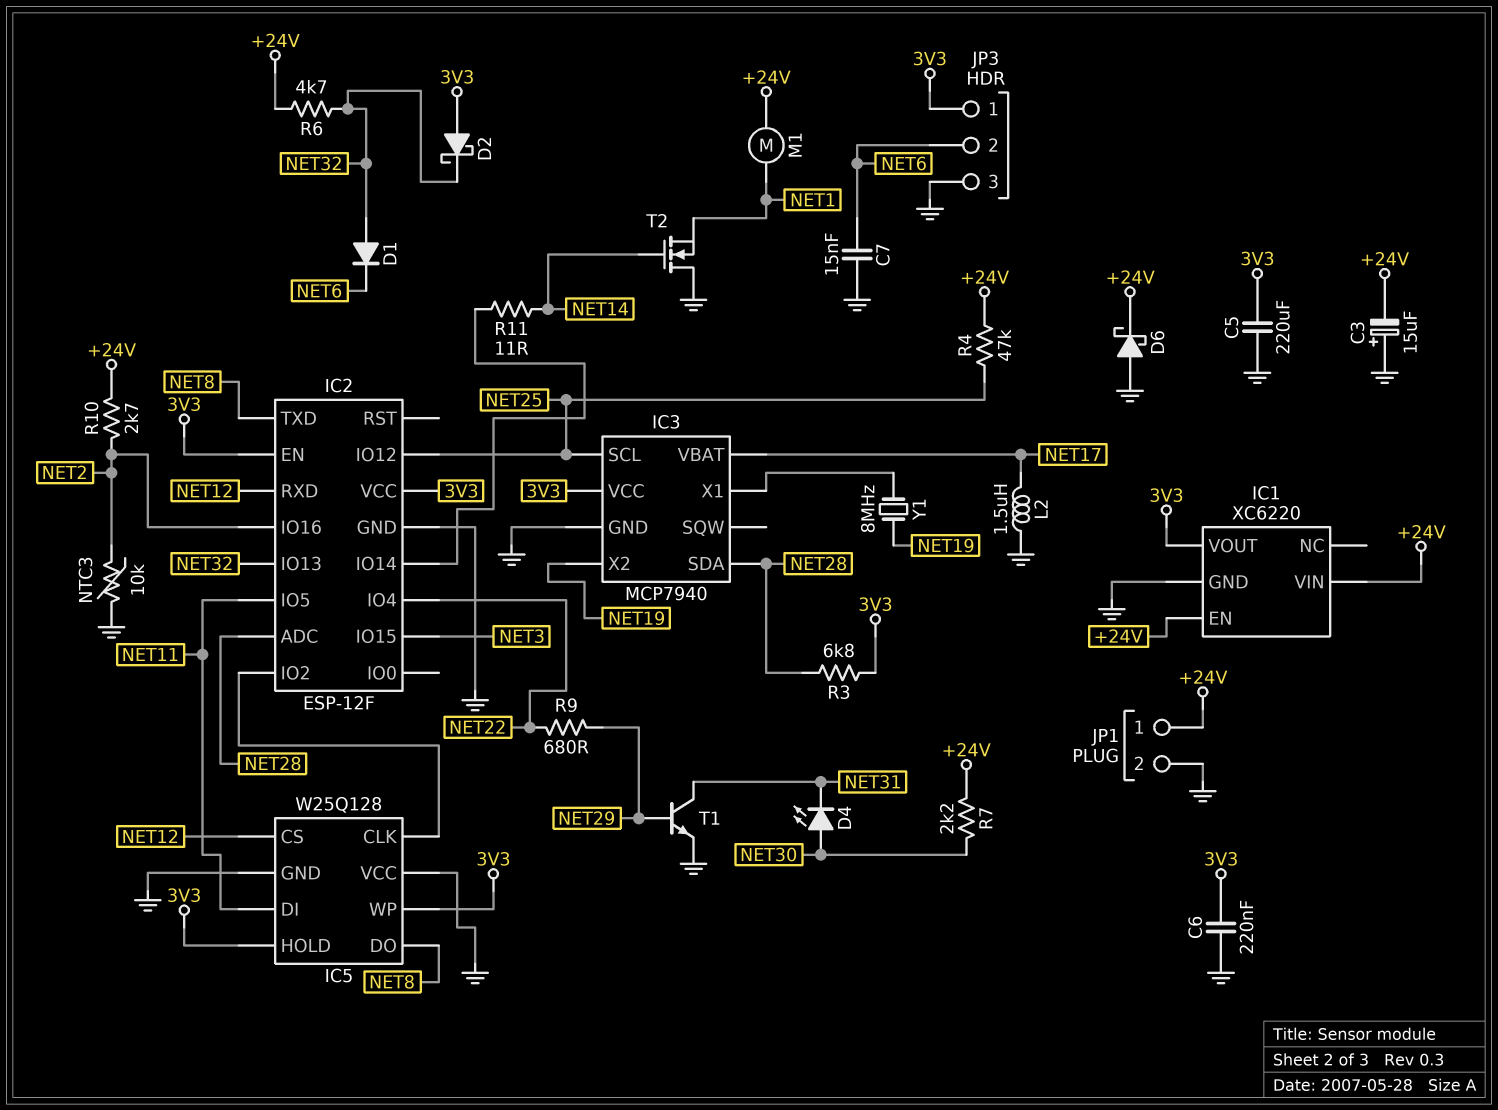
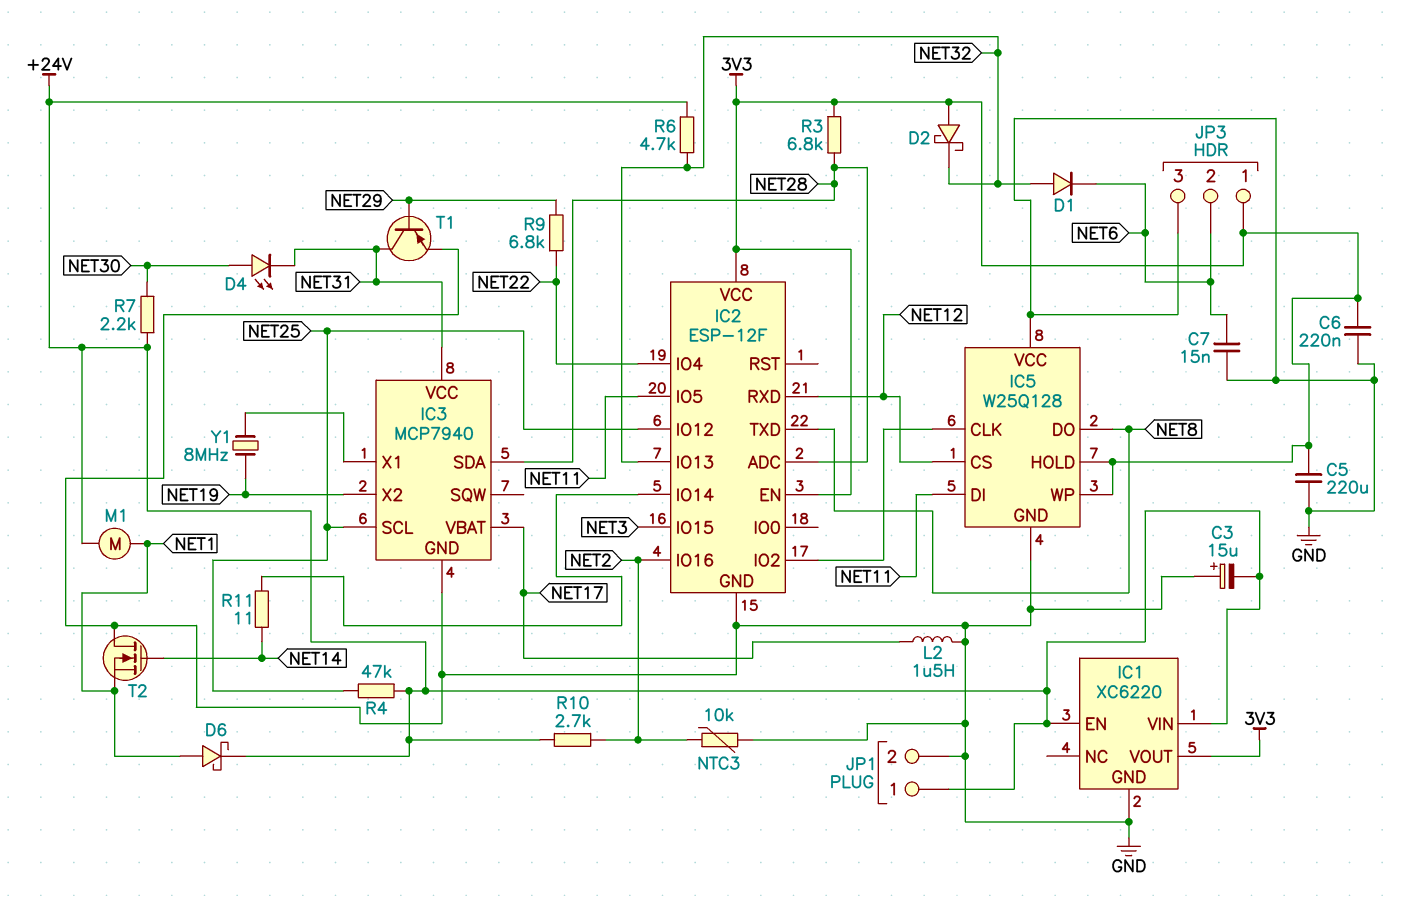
D6: schottky (A GND, K +24V) -> schottky (A NET1, K +24V)
IC3 pin VCC: 3V3 -> NET31
R9: 680 (NET22, NET29) -> 6.8k (NET22, NET29)
T1: NPN (B NET29, C NET31, E GND) -> PNP (B NET29, C NET31, E GND)

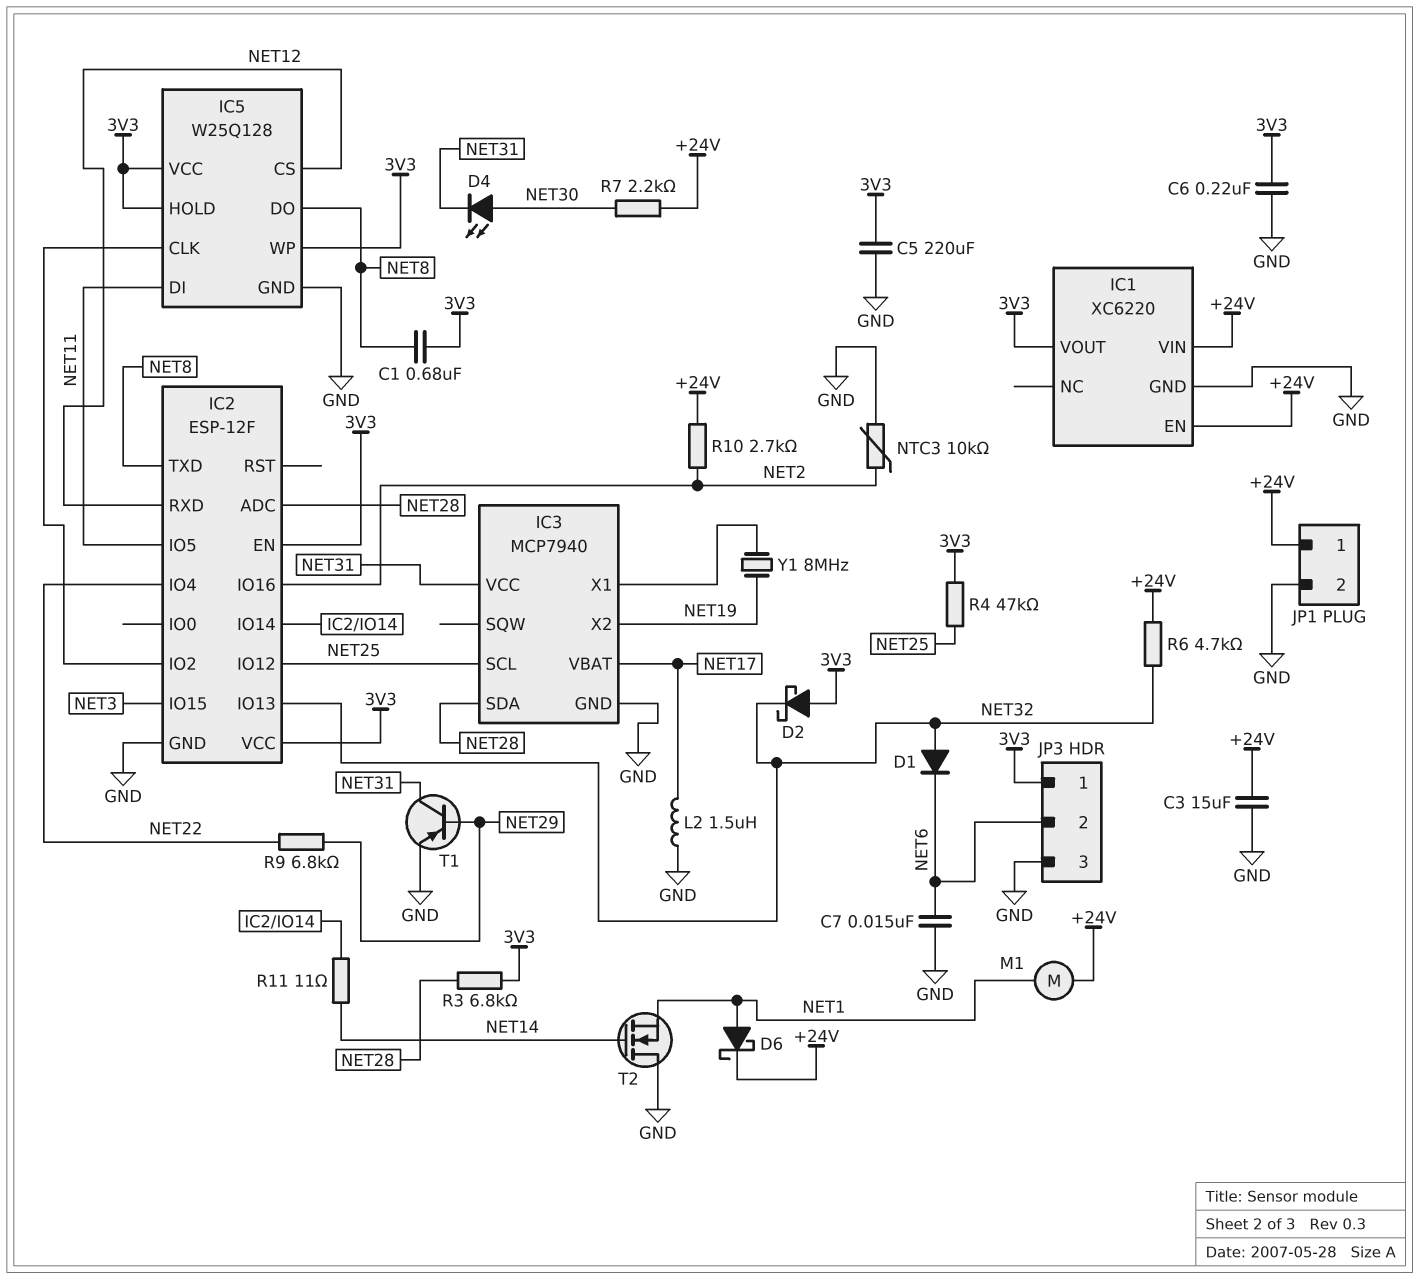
C1: none -> 680nF (3V3, NET8)
C3: 15uF (plus GND, minus +24V) -> 15uF (+24V, GND)
IC5 pin VCC: GND -> 3V3
R4: 47k (+24V, NET25) -> 47k (3V3, NET25)

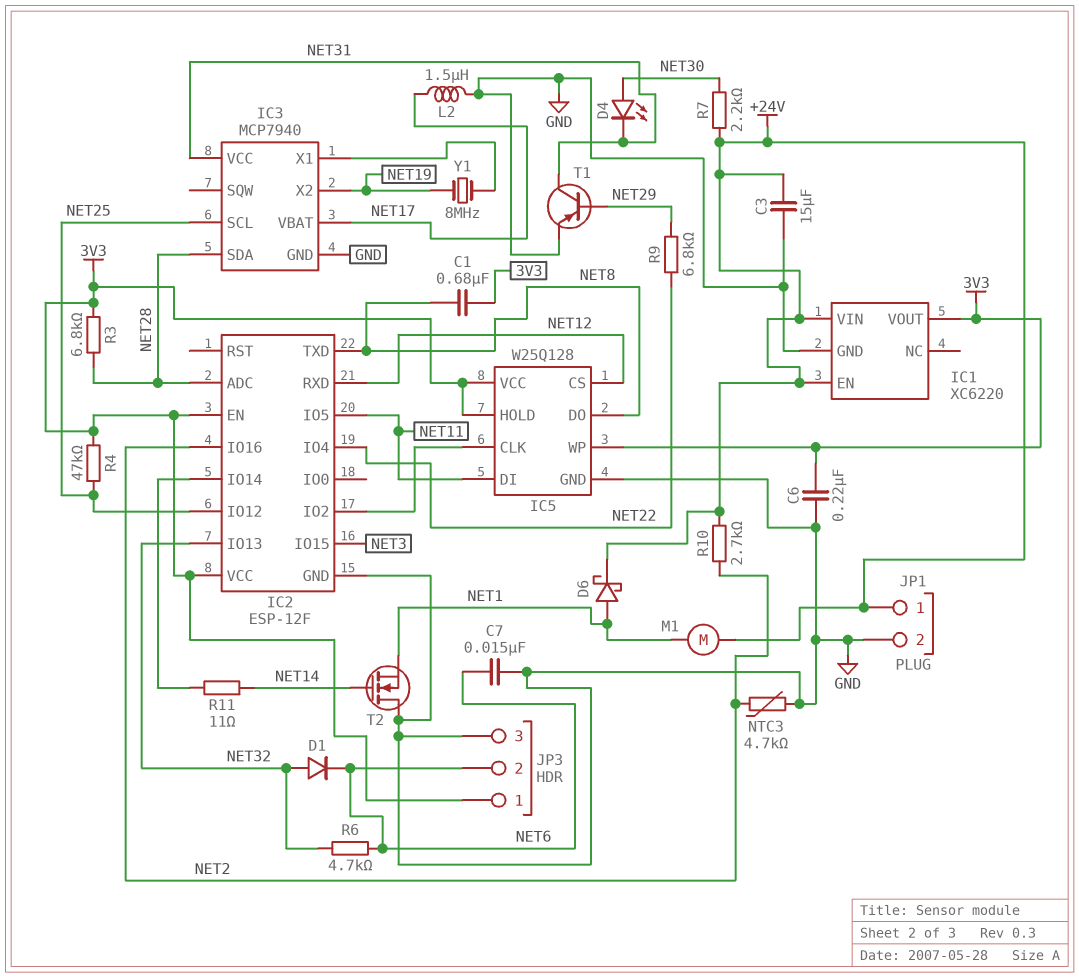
C5: 220uF (3V3, GND) -> none
D2: schottky (A 3V3, K NET32) -> none
NTC3: 10k (GND, NET2) -> 4.7k (GND, NET2)
R6: 4.7k (+24V, NET32) -> 4.7k (NET6, NET32)

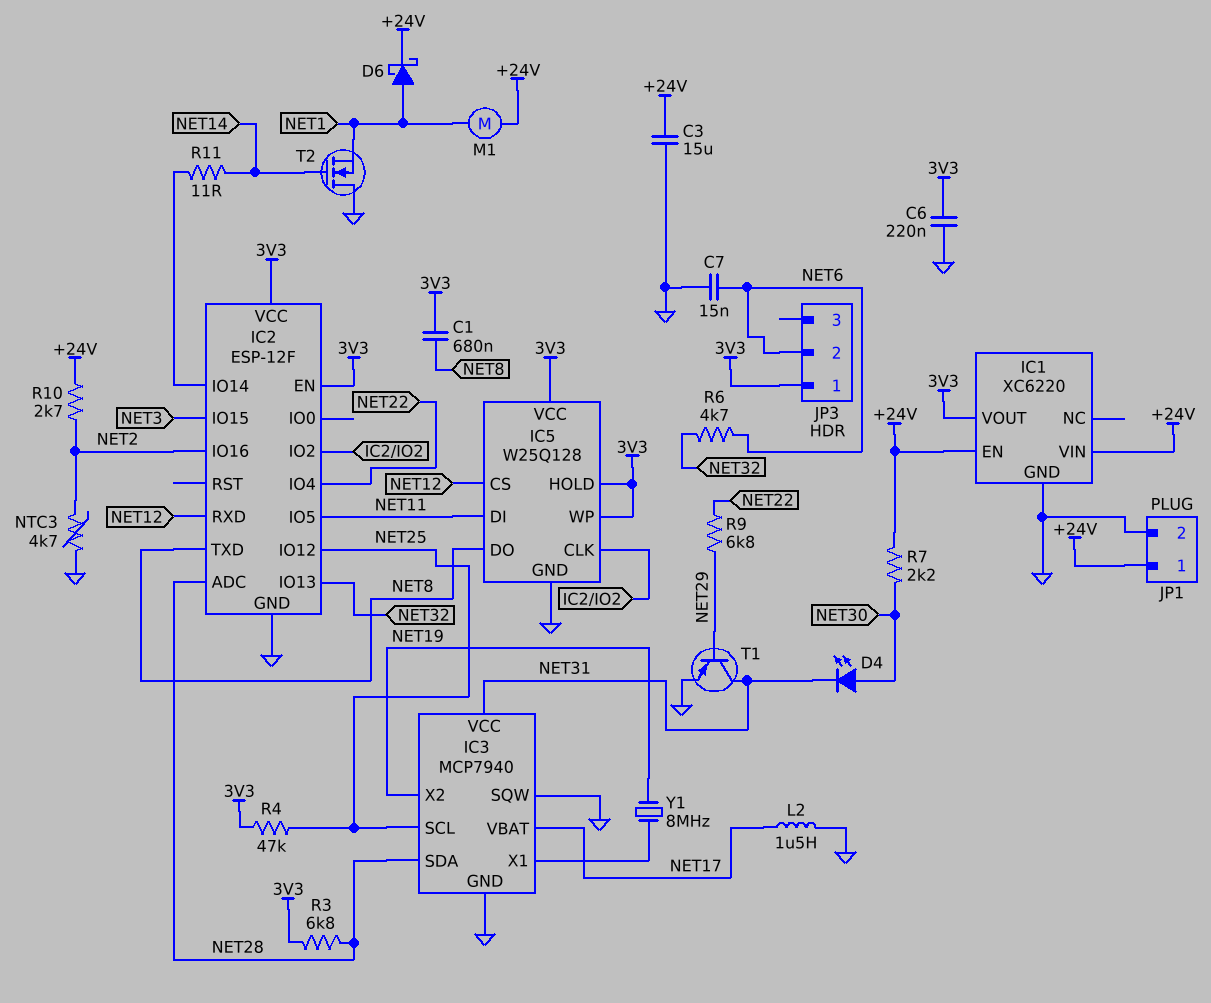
D1: diode (A NET32, K NET6) -> none
IC3 pin SQW: none -> GND
JP3 pin 3: GND -> none

